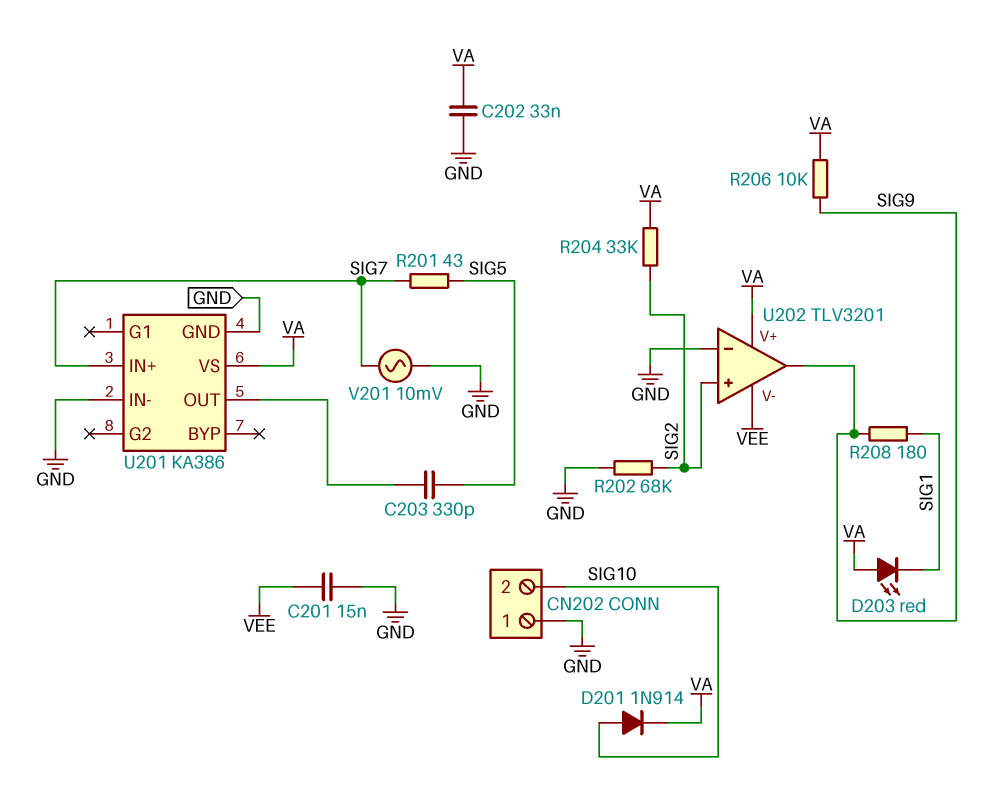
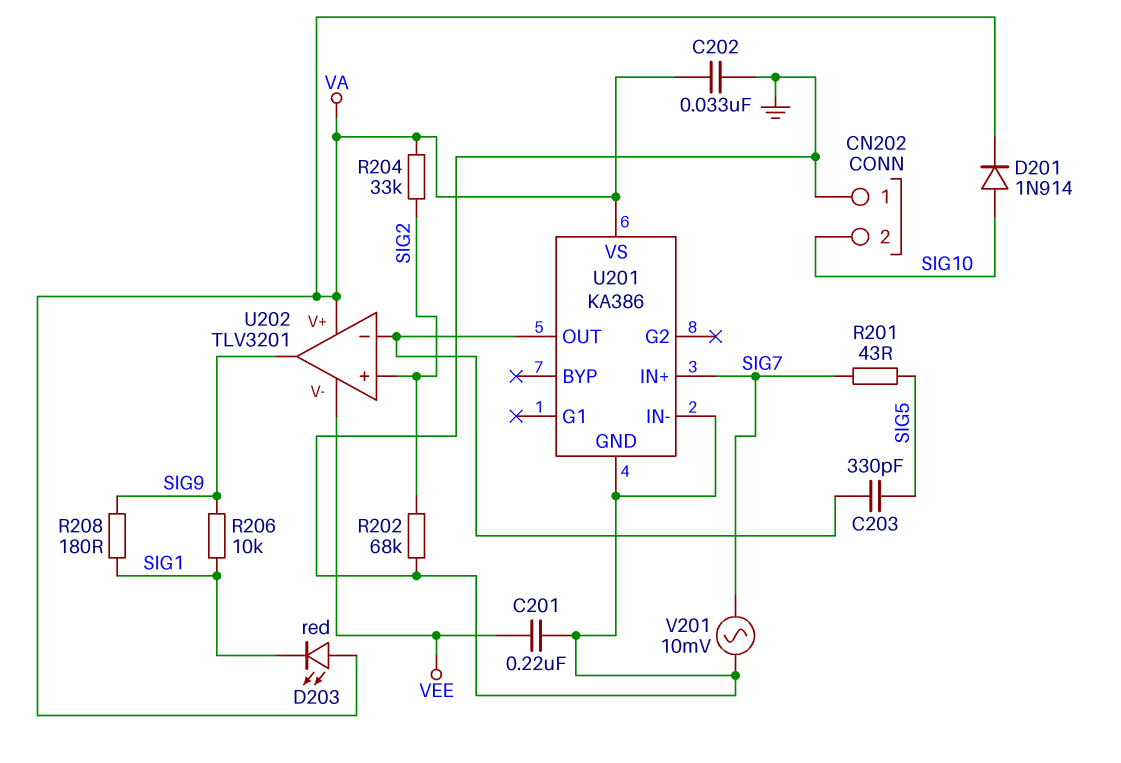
C201: 15nF (GND, VEE) -> 220nF (GND, VEE)
R206: 10k (SIG9, VA) -> 10k (SIG1, SIG9)
U202 pin in-: GND -> U201/OUT

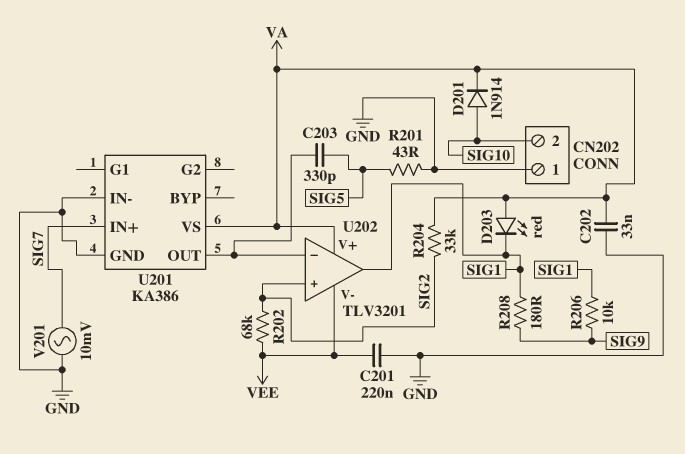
R201: 43 (SIG5, SIG7) -> 43 (GND, SIG5)
R202: 68k (GND, SIG2) -> 68k (SIG2, VEE)
U202 pin out: SIG9 -> SIG1

